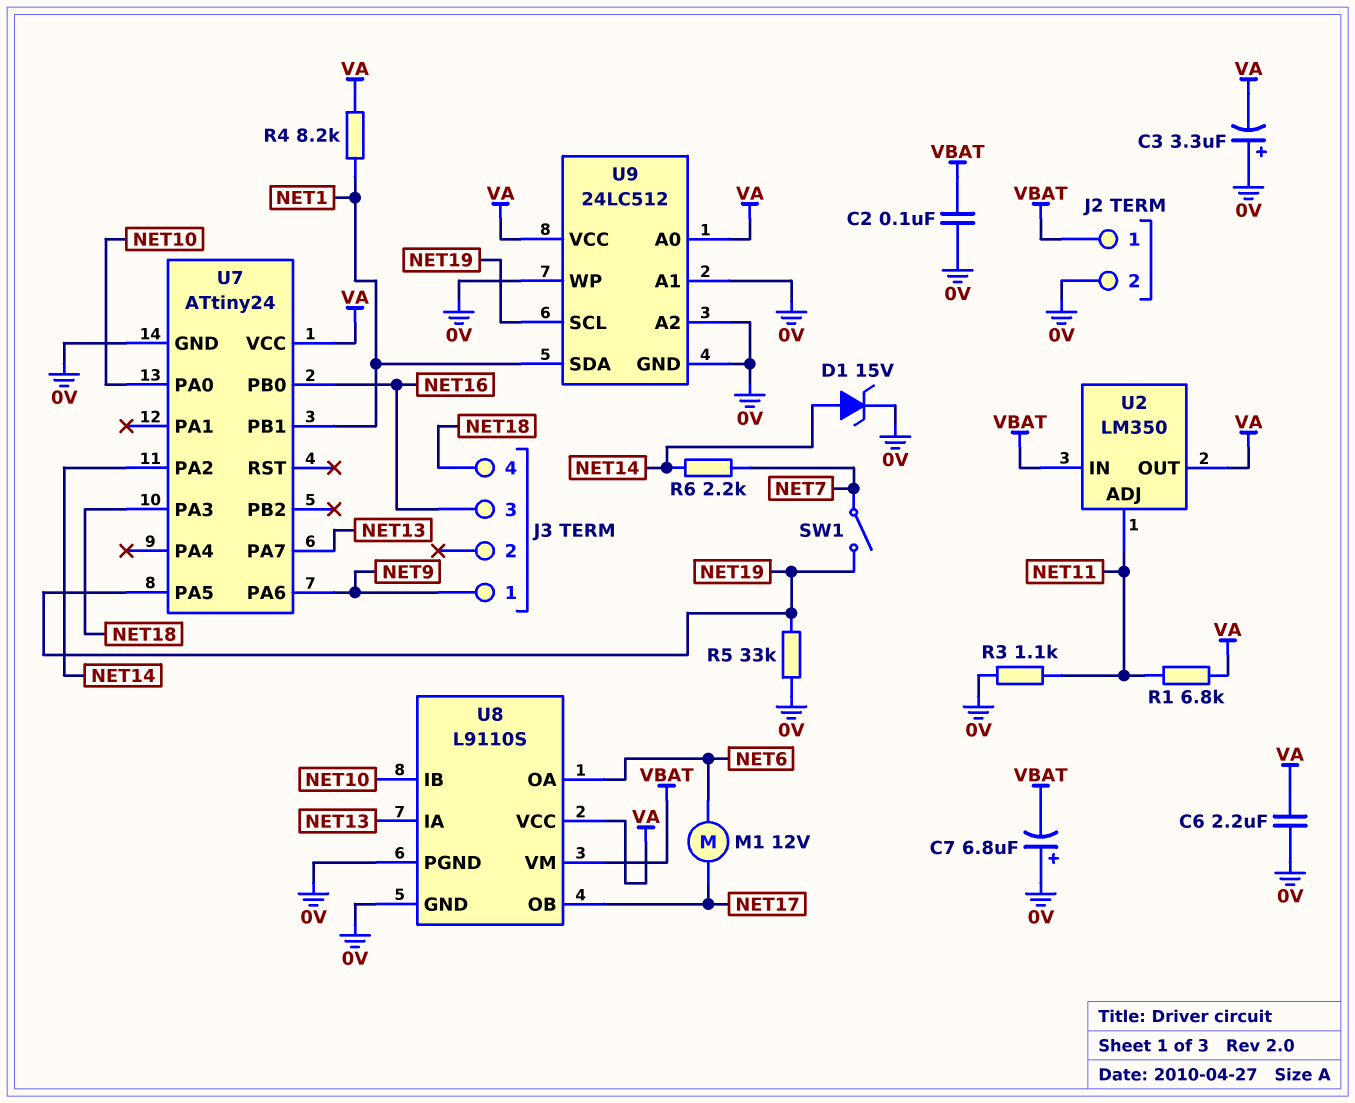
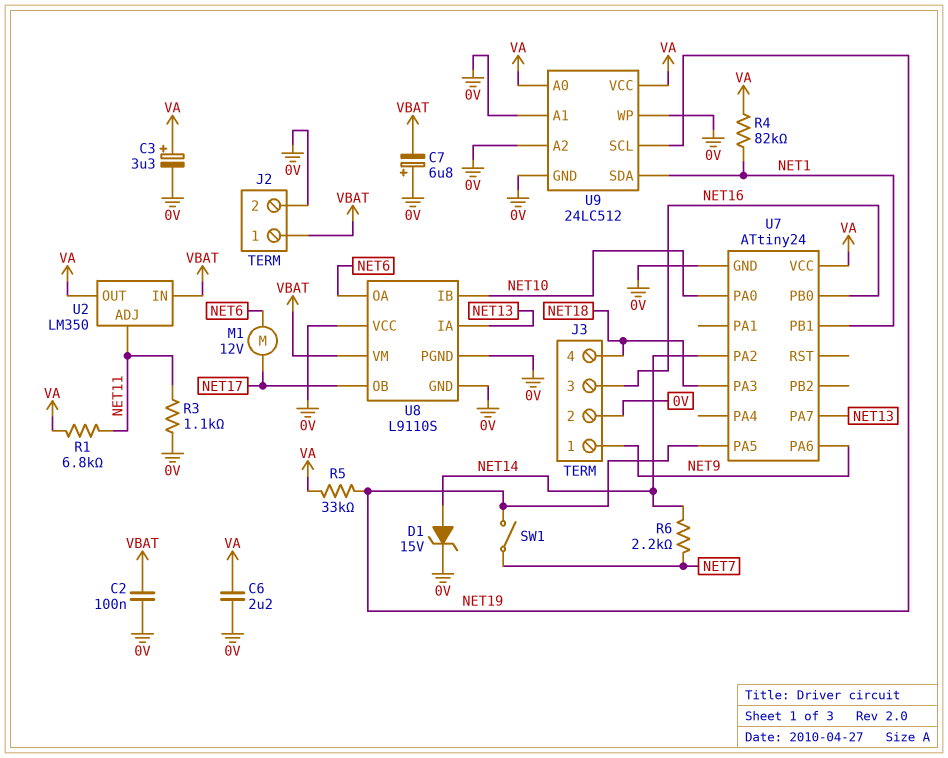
C3: 3.3uF (plus 0V, minus VA) -> 3.3uF (plus VA, minus 0V)
J3 pin 2: none -> 0V
R4: 8.2k (NET1, VA) -> 82k (NET1, VA)
R5: 33k (0V, NET19) -> 33k (NET19, VA)
U8 pin VCC: VA -> 0V

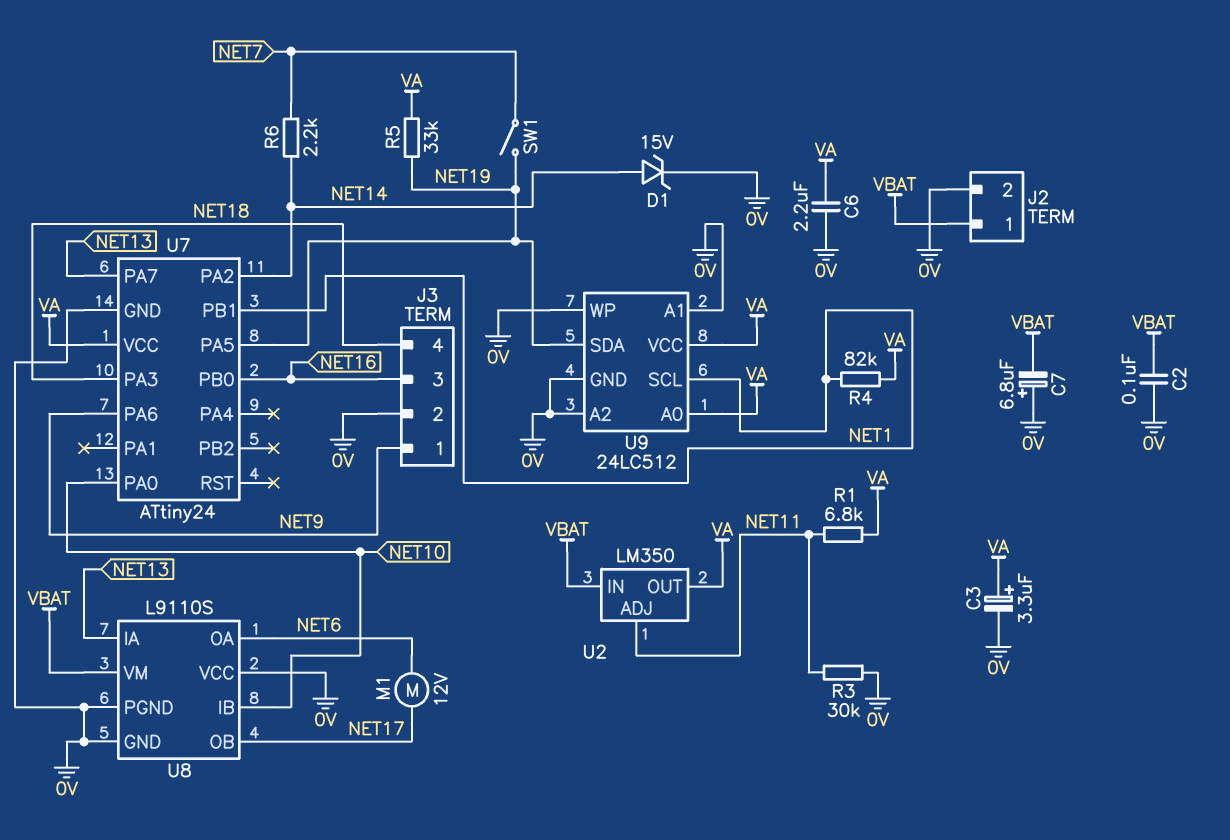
R3: 1.1k (0V, NET11) -> 30k (0V, NET11)
U9 pin SCL: NET19 -> NET1
U9 pin SDA: NET1 -> NET19

